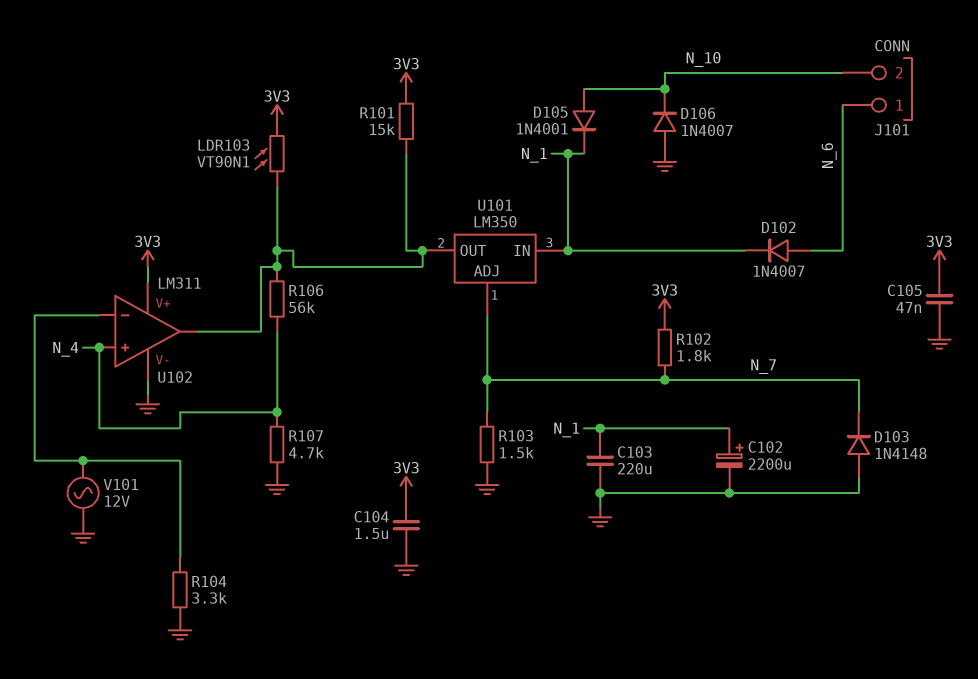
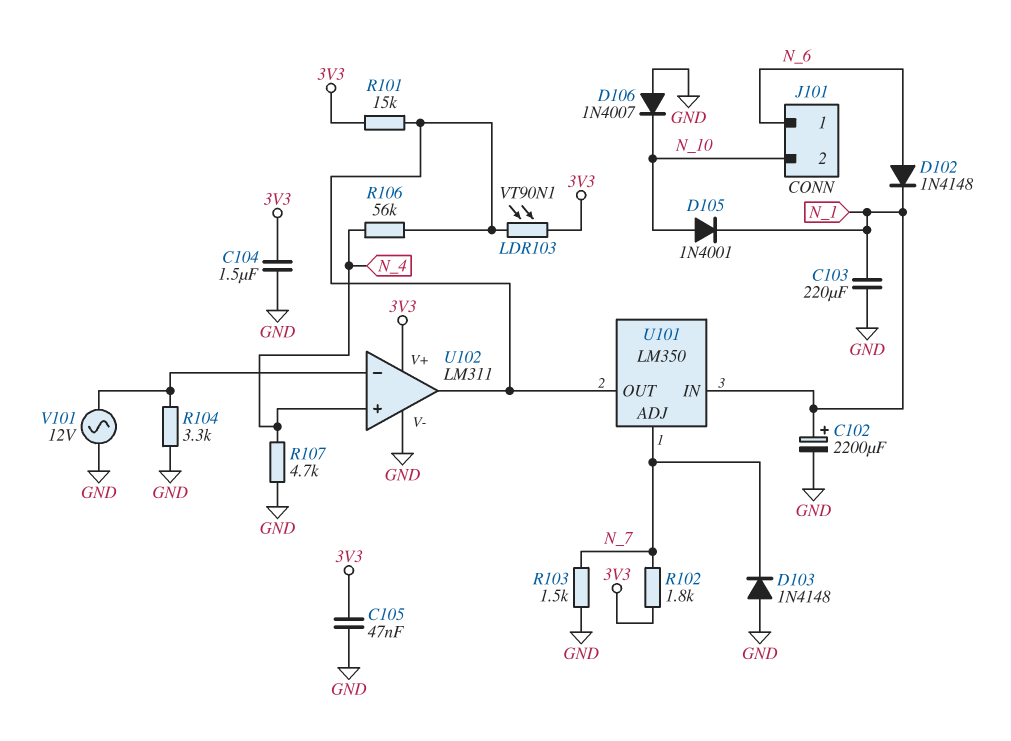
D102: diode 1N4007 (A N_6, K N_1) -> diode 1N4148 (A N_6, K N_1)

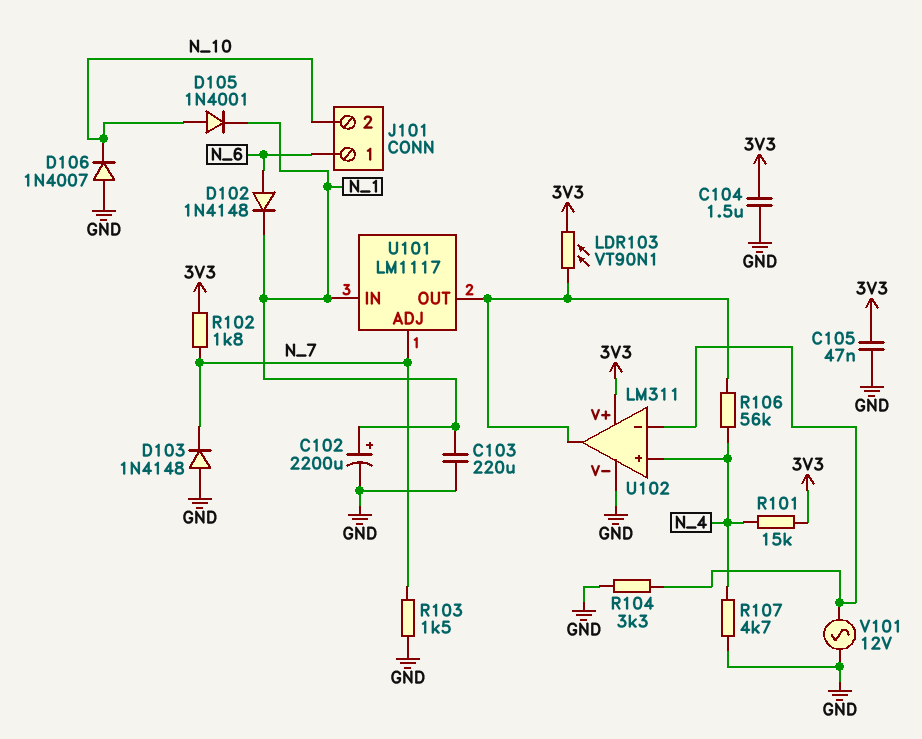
R101: 15k (3V3, U101/OUT) -> 15k (3V3, N_4)
U101: LM350 -> LM1117

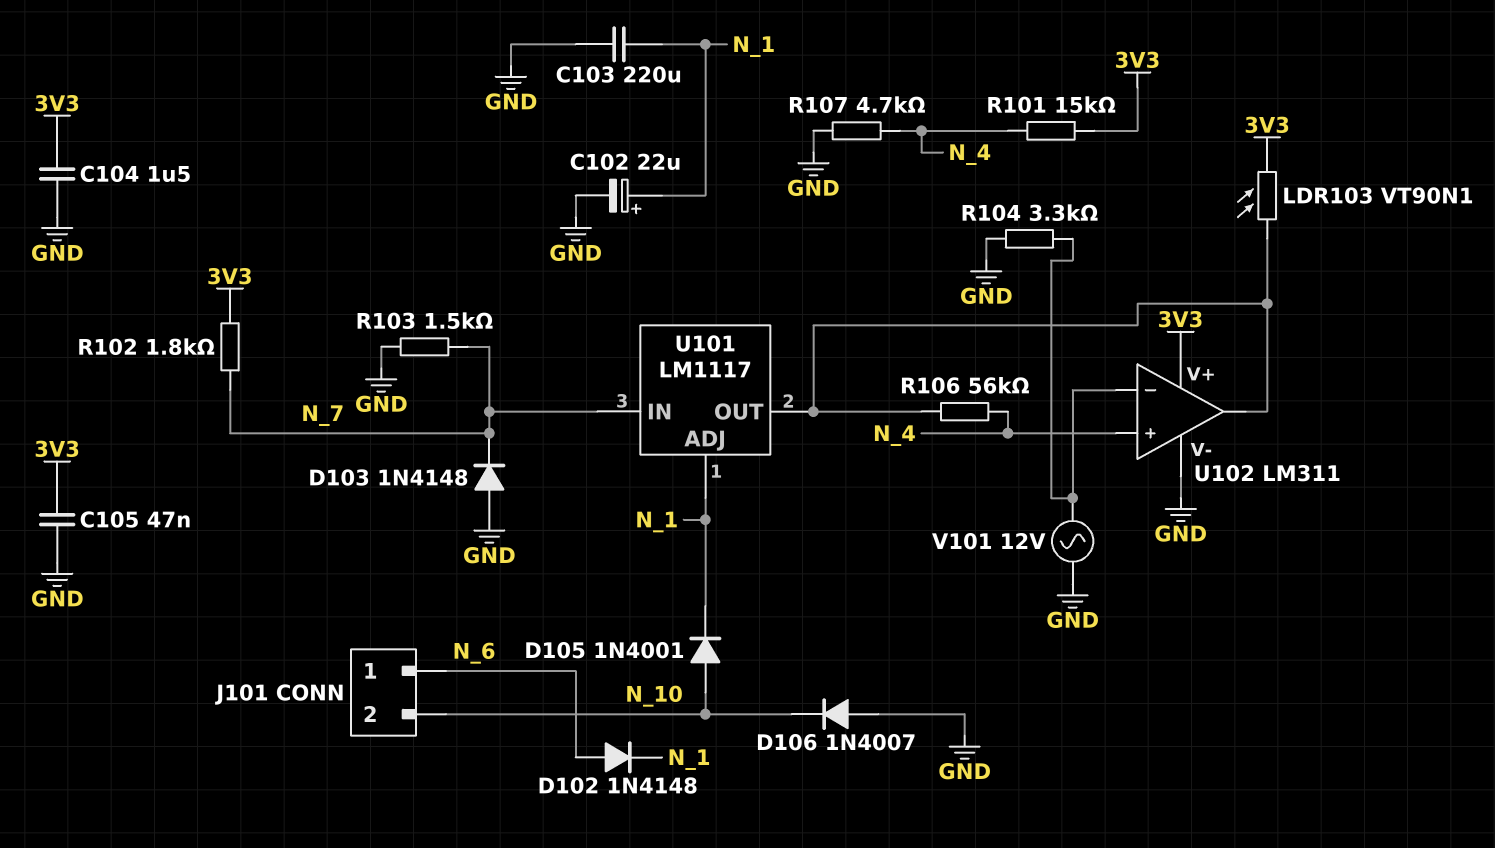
C102: 2200uF (plus N_1, minus GND) -> 22uF (plus N_1, minus GND)
U101 pin ADJ: N_7 -> N_1
U101 pin IN: N_1 -> N_7

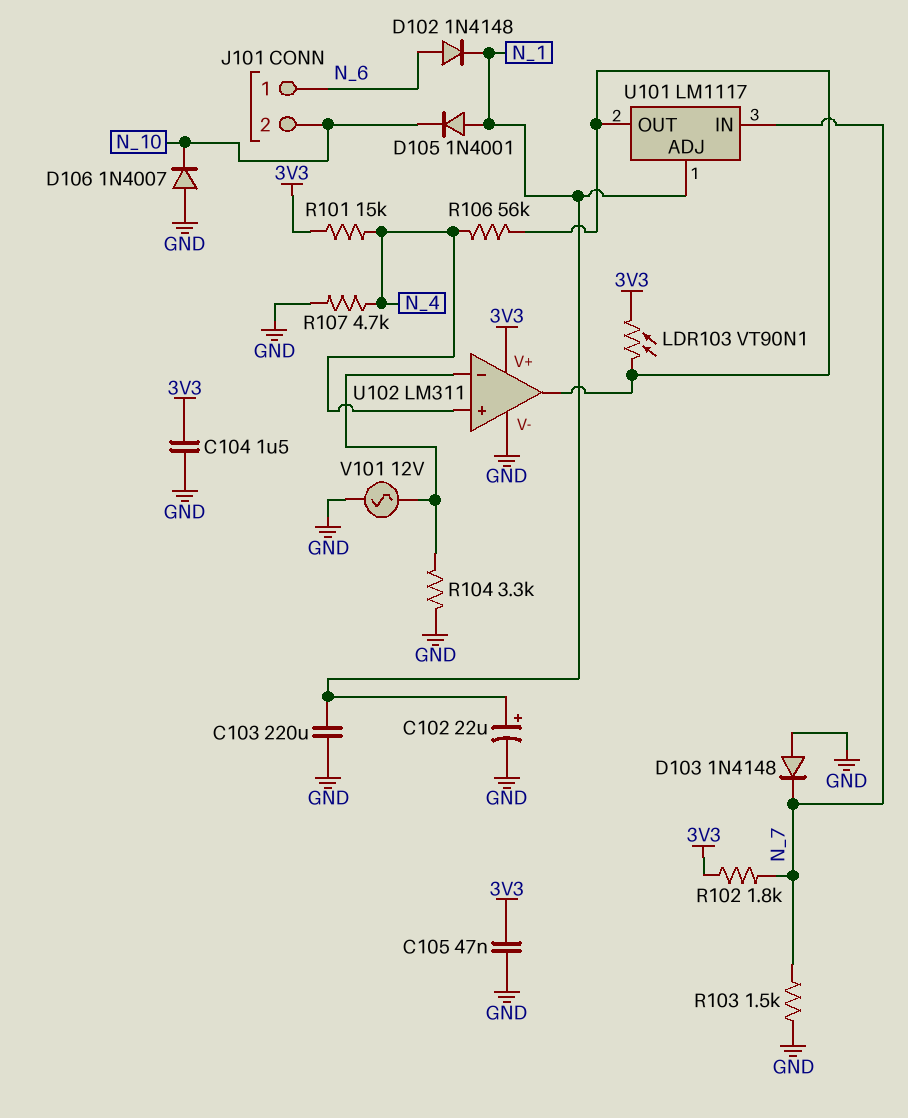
D105: diode 1N4001 (A N_10, K N_1) -> diode 1N4001 (A N_1, K N_10)

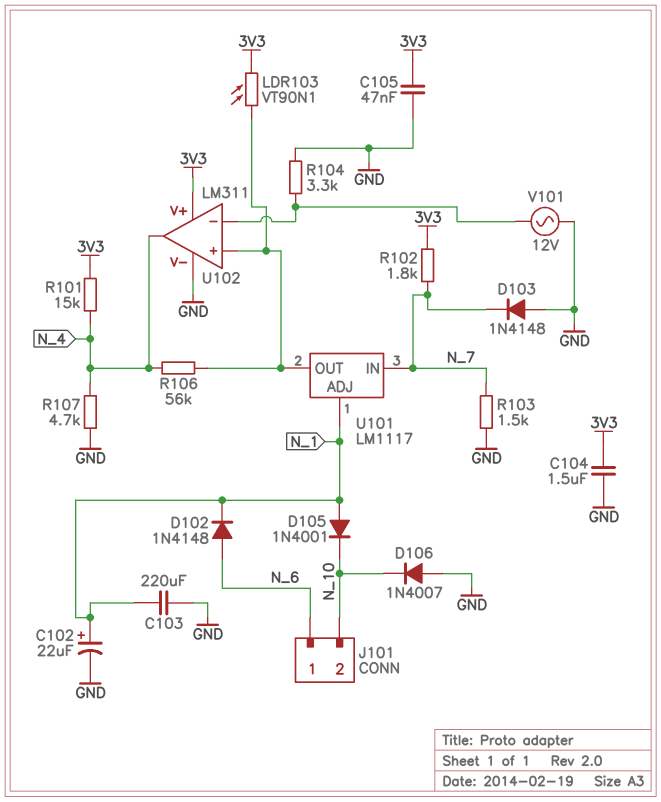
U102 pin in+: N_4 -> U101/OUT
U102 pin out: U101/OUT -> N_4

